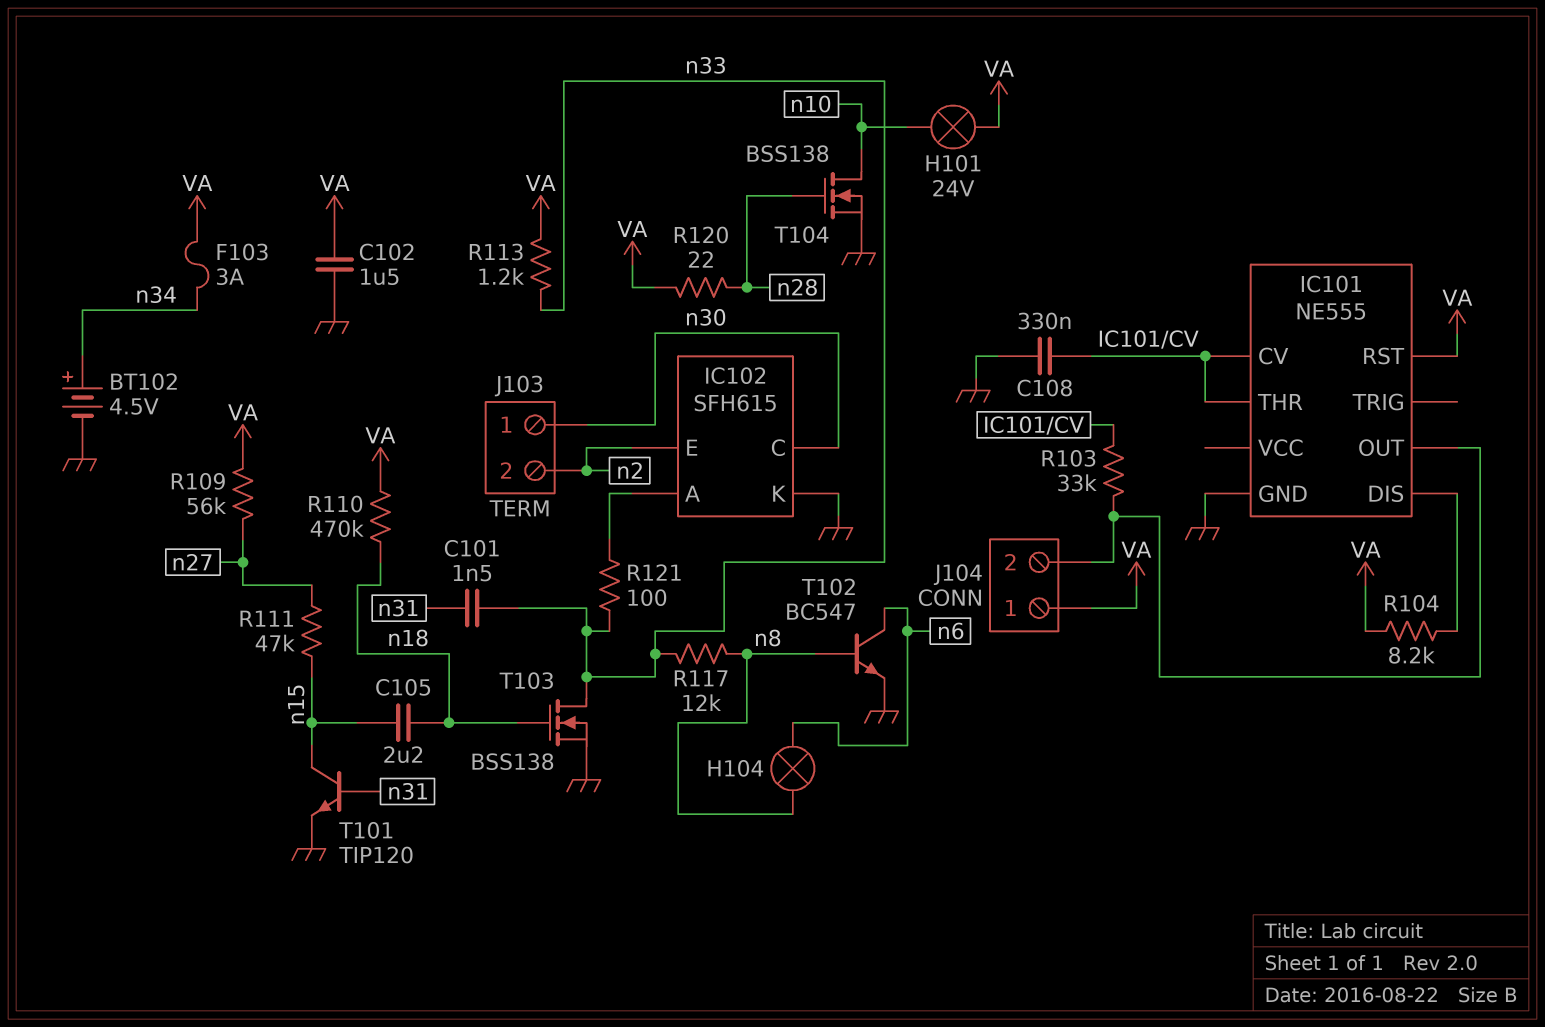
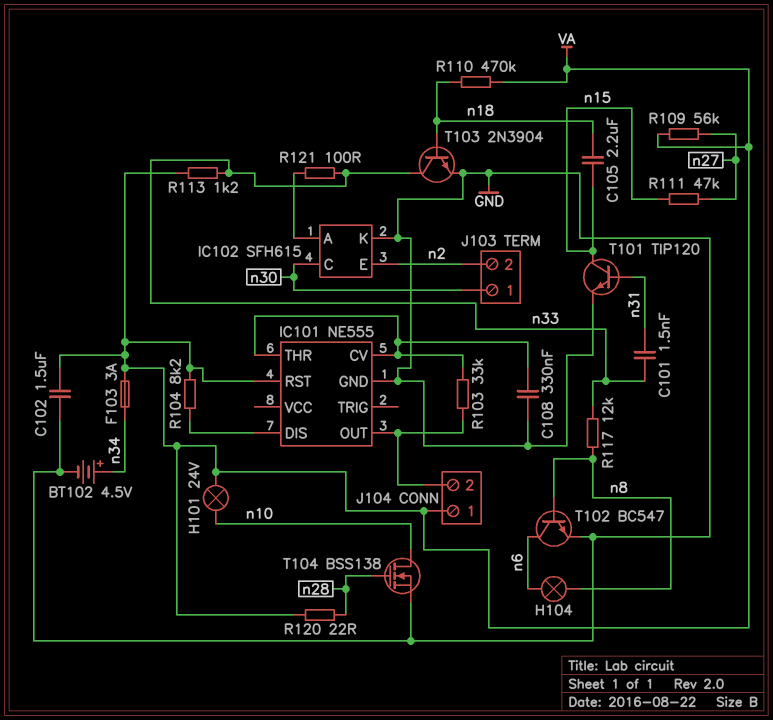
T103: NMOS BSS138 (G n18, D n33, S GND) -> NPN 2N3904 (B n18, C n33, E GND)

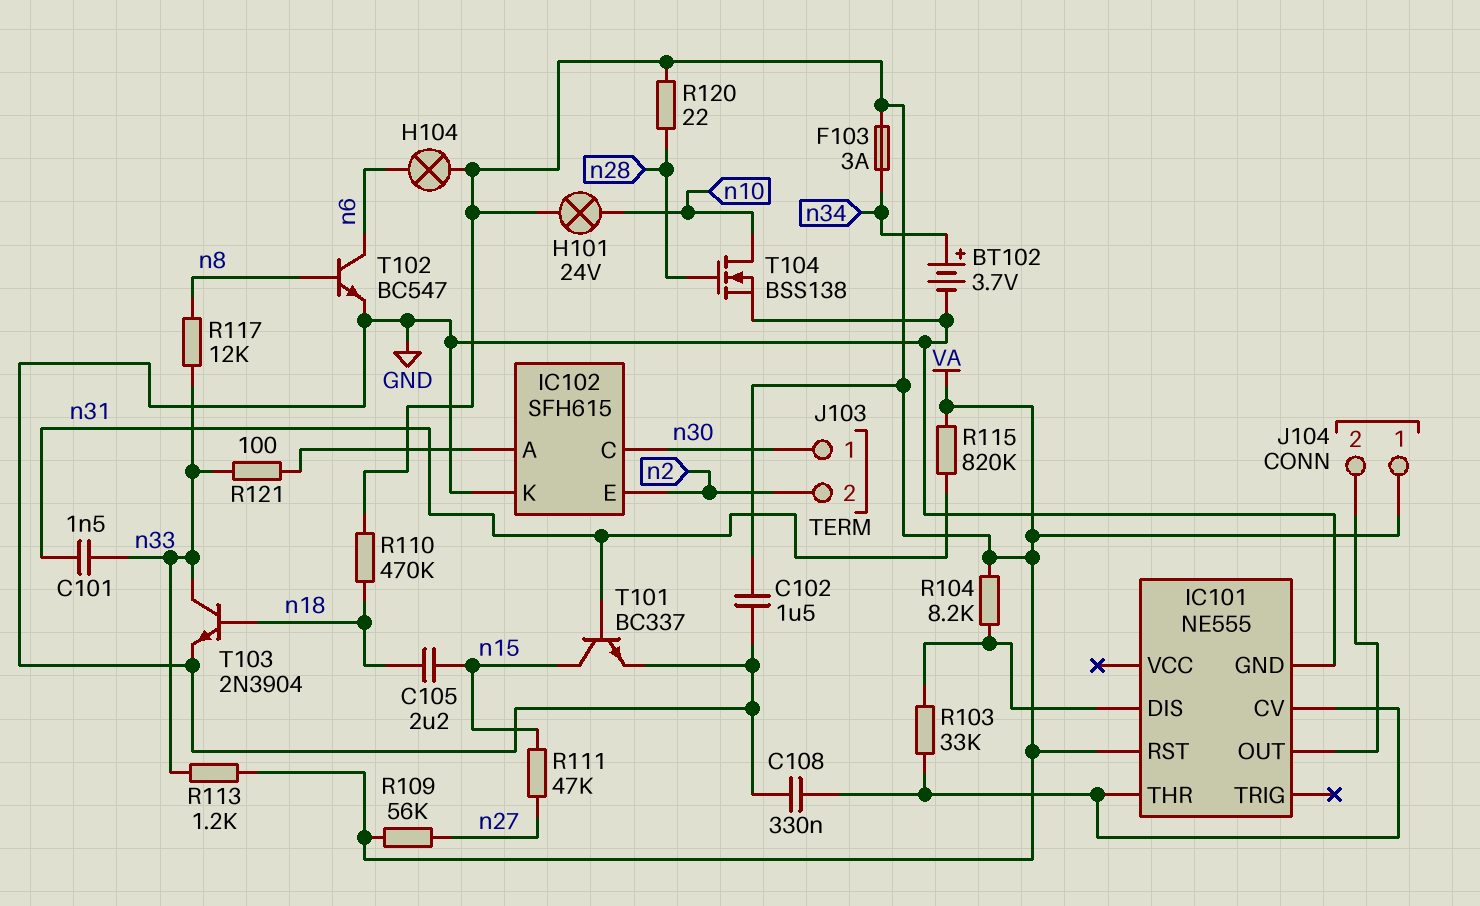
BT102: 4.5V (plus n34, minus GND) -> 3.7V (plus n34, minus GND)
H104: lamp (n6, n8) -> lamp (VA, n6)
R103: 33k (IC101/CV, IC101/OUT) -> 33k (IC101/CV, IC101/DIS)
R115: none -> 820k (VA, n31)
T101: NPN TIP120 (B n31, C n15, E GND) -> NPN BC337 (B n31, C n15, E GND)

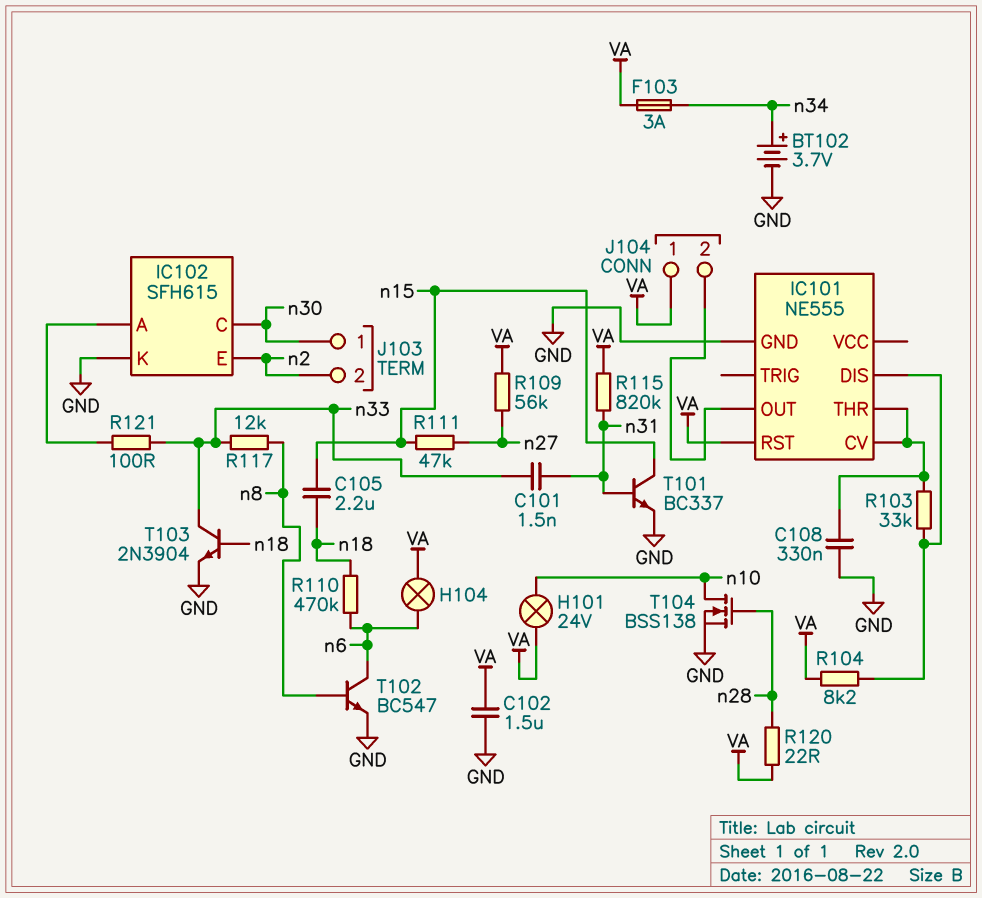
R110: 470k (VA, n18) -> 470k (n6, n18)
R113: 1.2k (VA, n33) -> none

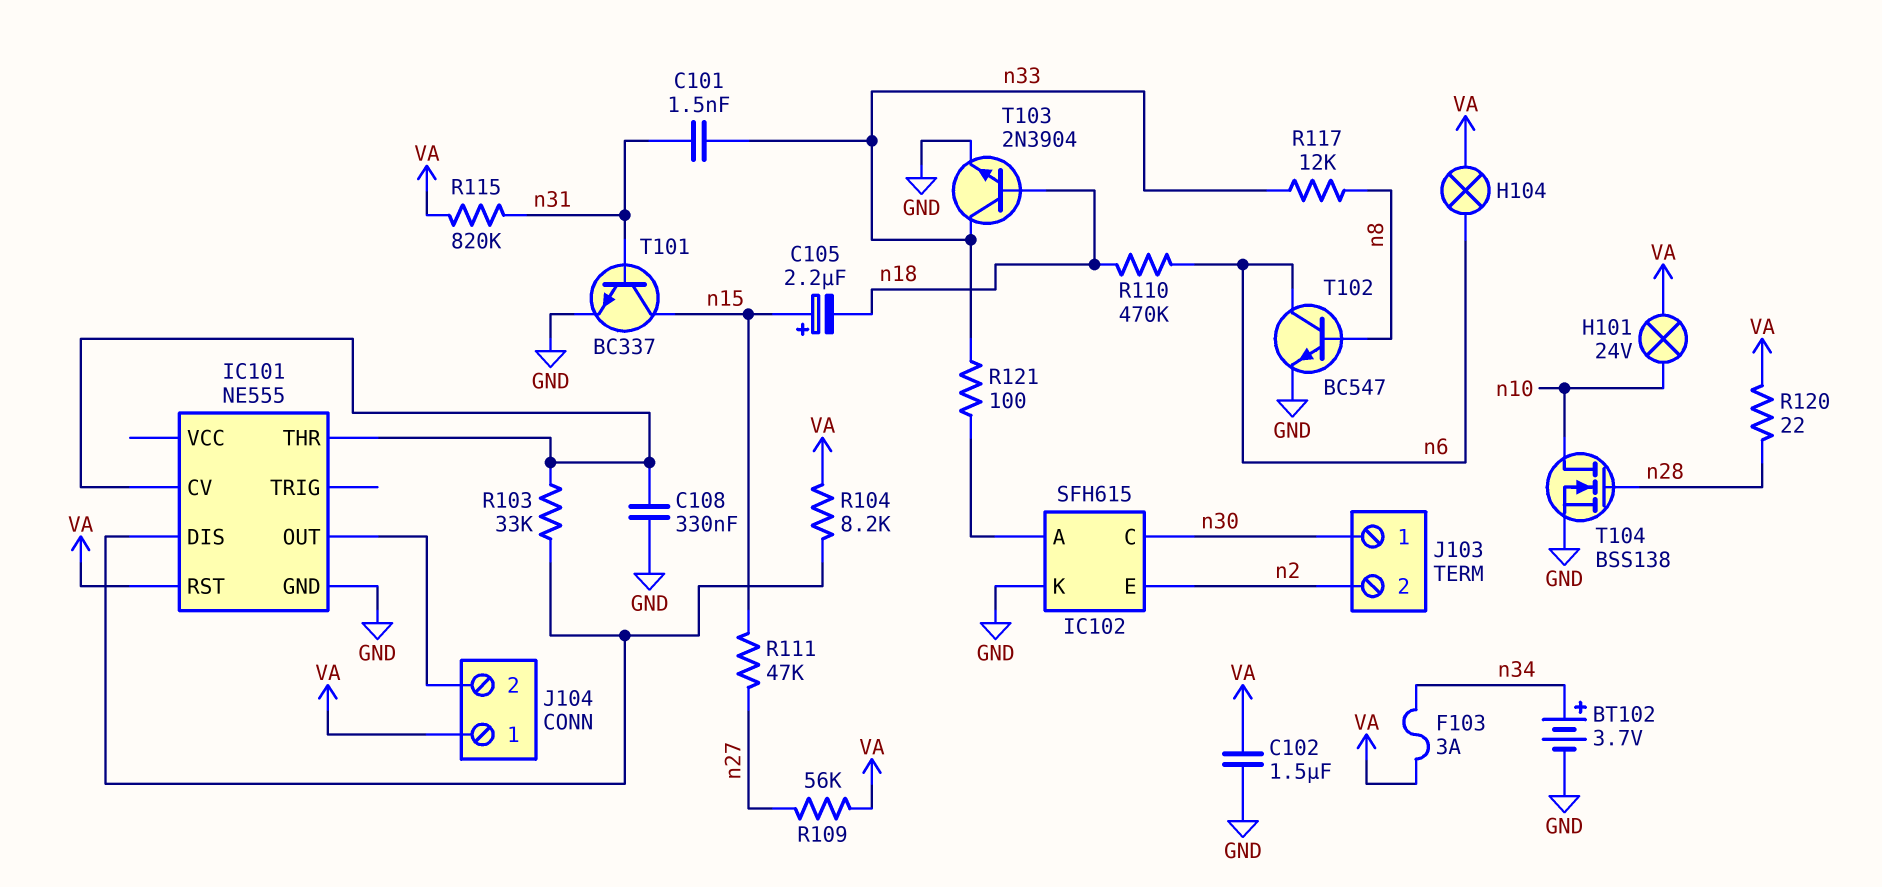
C105: 2.2uF (n15, n18) -> 2.2uF (plus n15, minus n18)

